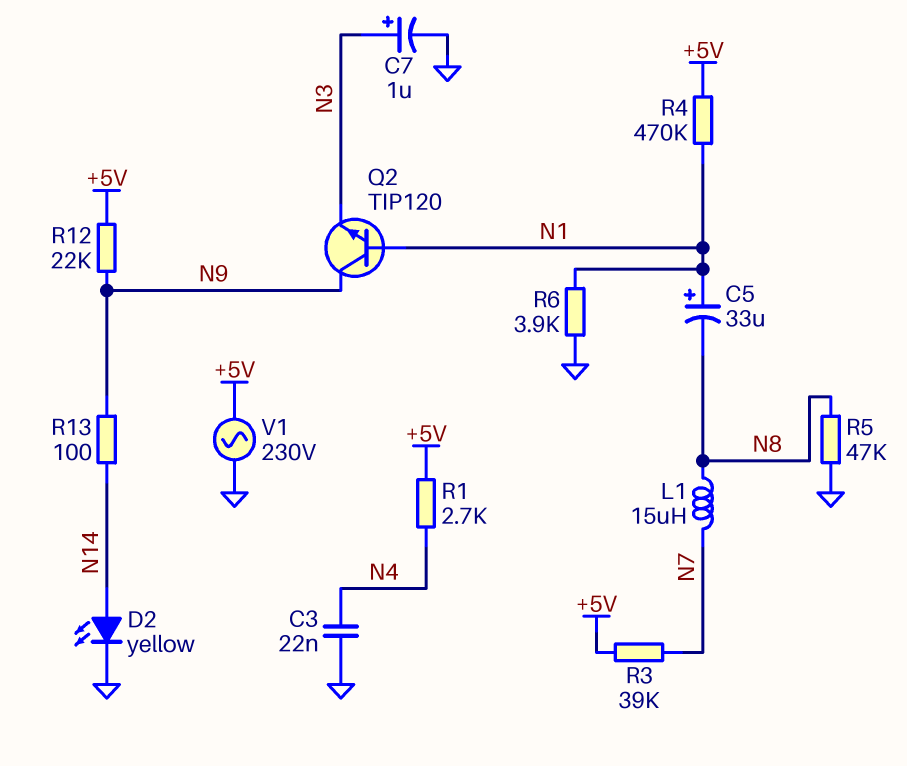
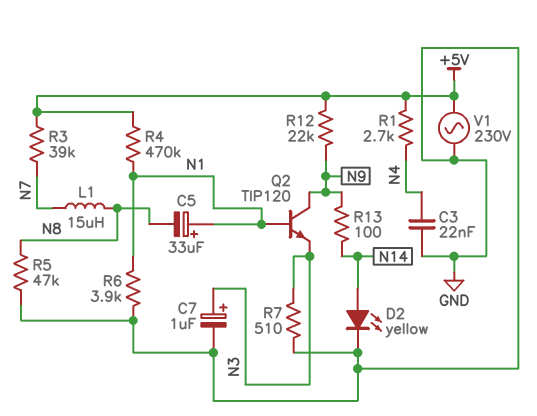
R7: none -> 510 (GND, N3)

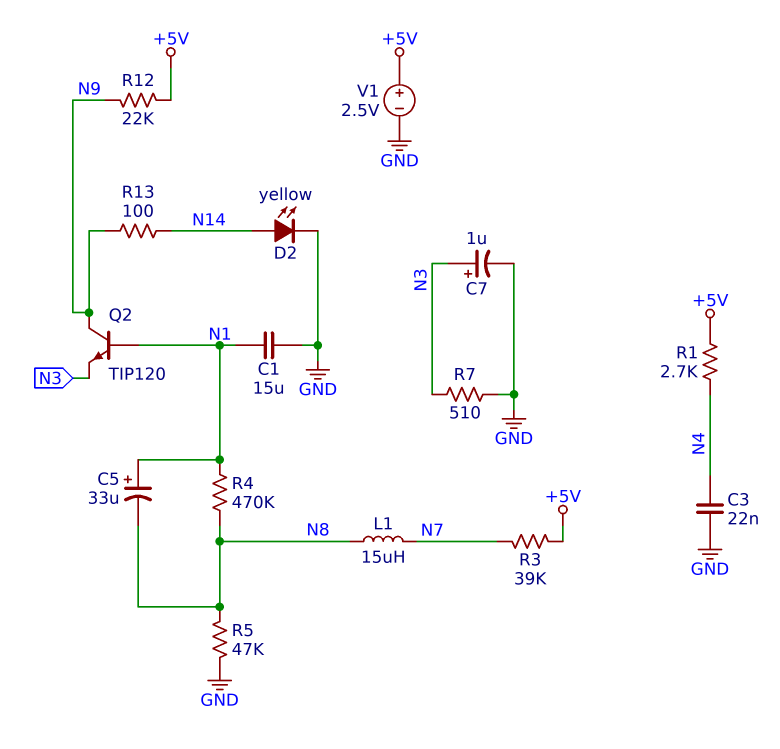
C1: none -> 15uF (GND, N1)
R4: 470k (+5V, N1) -> 470k (N1, N8)
R6: 3.9k (GND, N1) -> none
V1: AC 230V (+5V, GND) -> 2.5V (plus +5V, minus GND)

